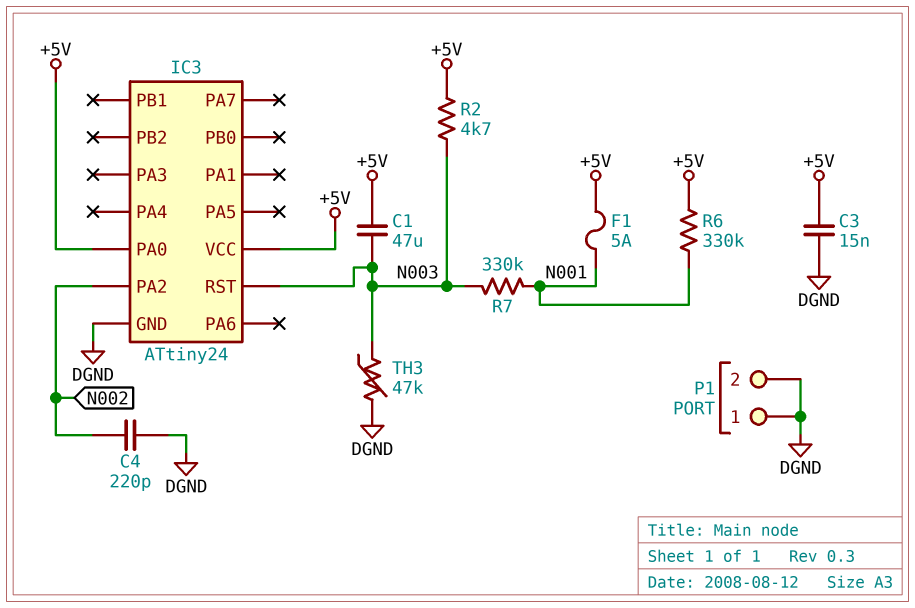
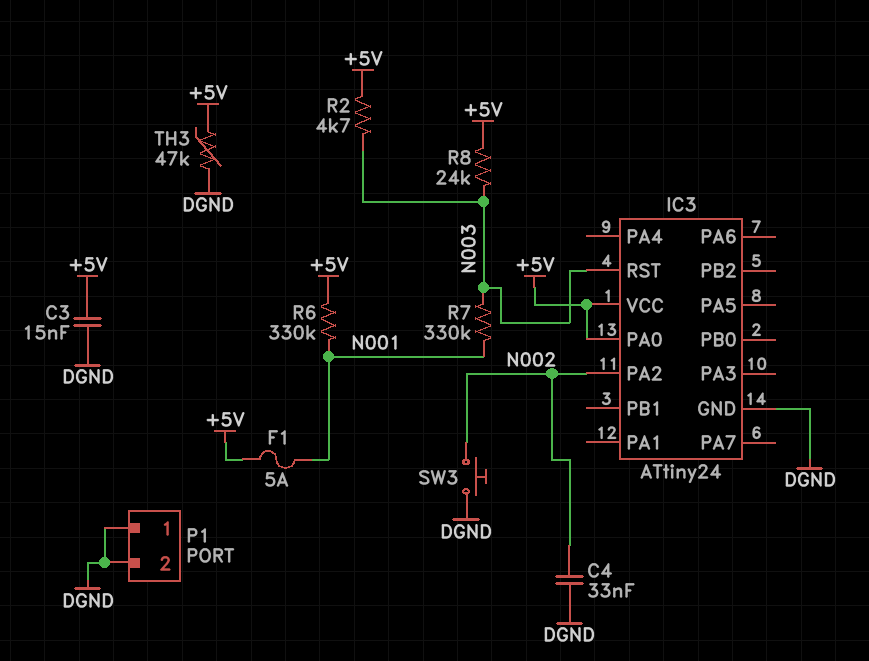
C1: 47uF (+5V, N003) -> none
C4: 220pF (DGND, N002) -> 33nF (DGND, N002)
R8: none -> 24k (+5V, N003)
SW3: none -> button (DGND, N002)
TH3: 47k (DGND, N003) -> 47k (+5V, DGND)

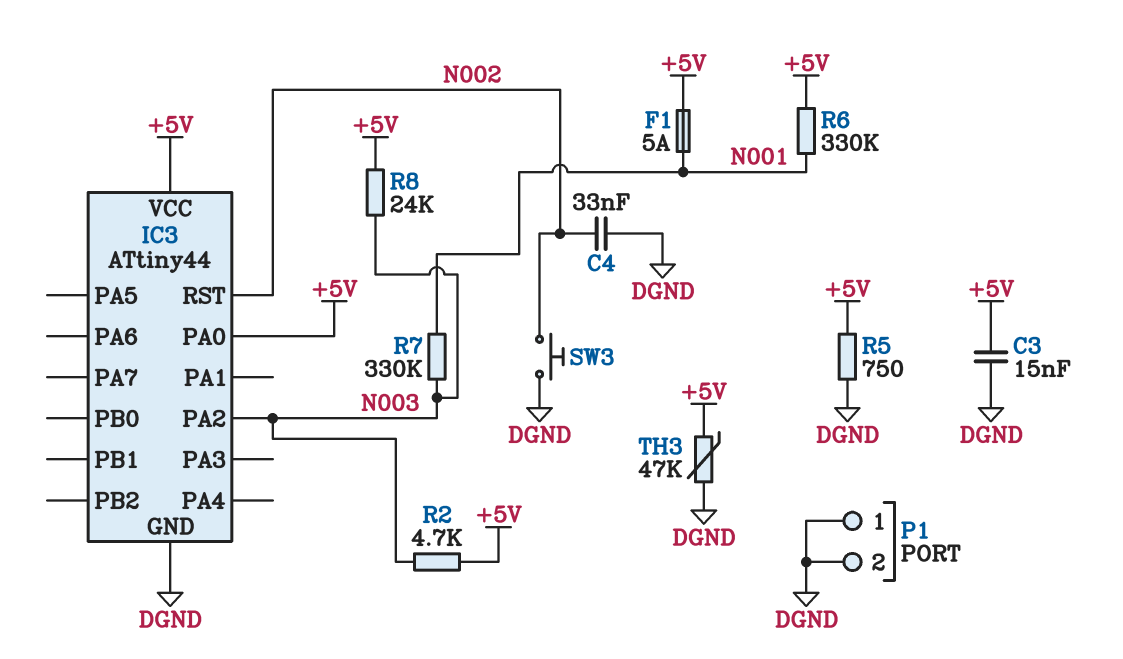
IC3: ATtiny24 -> ATtiny44
IC3 pin PA2: N002 -> N003
IC3 pin RST: N003 -> N002
R5: none -> 750 (+5V, DGND)

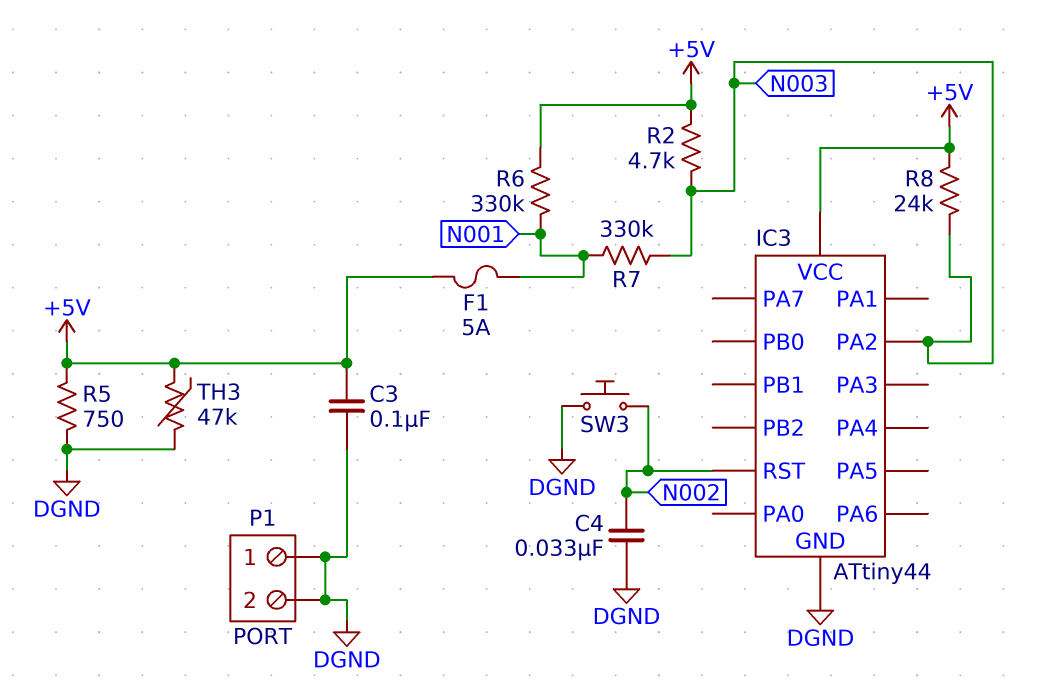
C3: 15nF (+5V, DGND) -> 100nF (+5V, DGND)
IC3 pin PA0: +5V -> none

